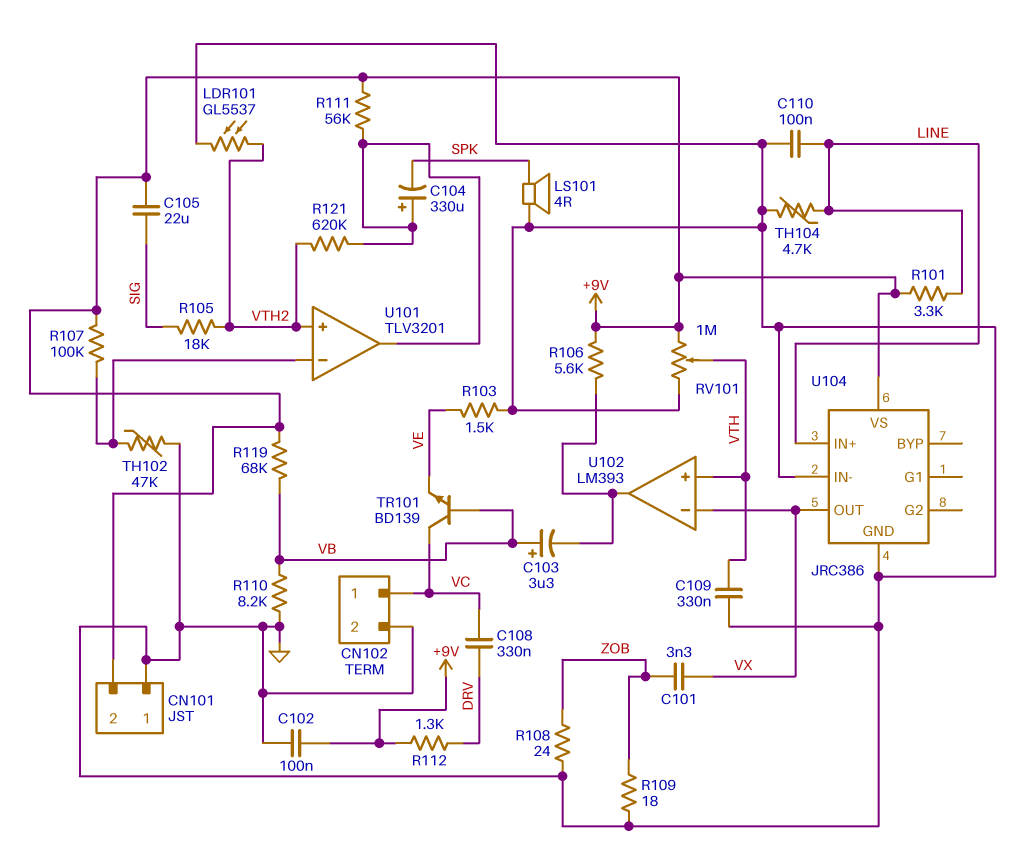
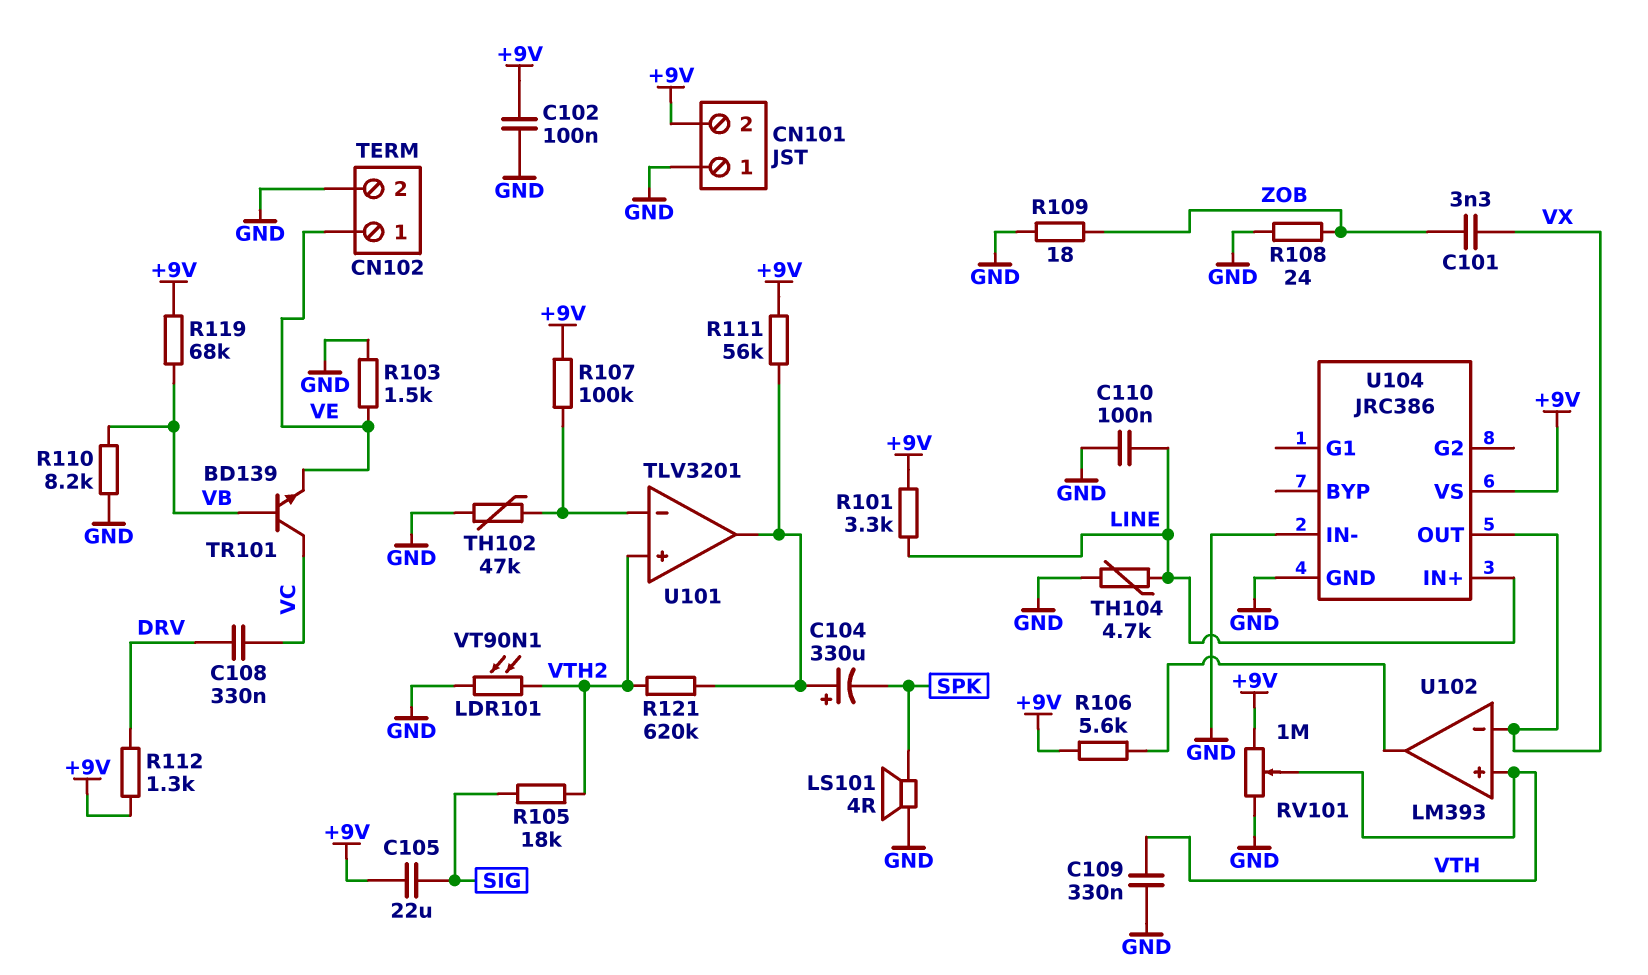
C103: 3.3uF (plus VB, minus U102/out) -> none
CN102 pin 1: VC -> VE
LDR101: GL5537 (GND, VTH2) -> VT90N1 (GND, VTH2)

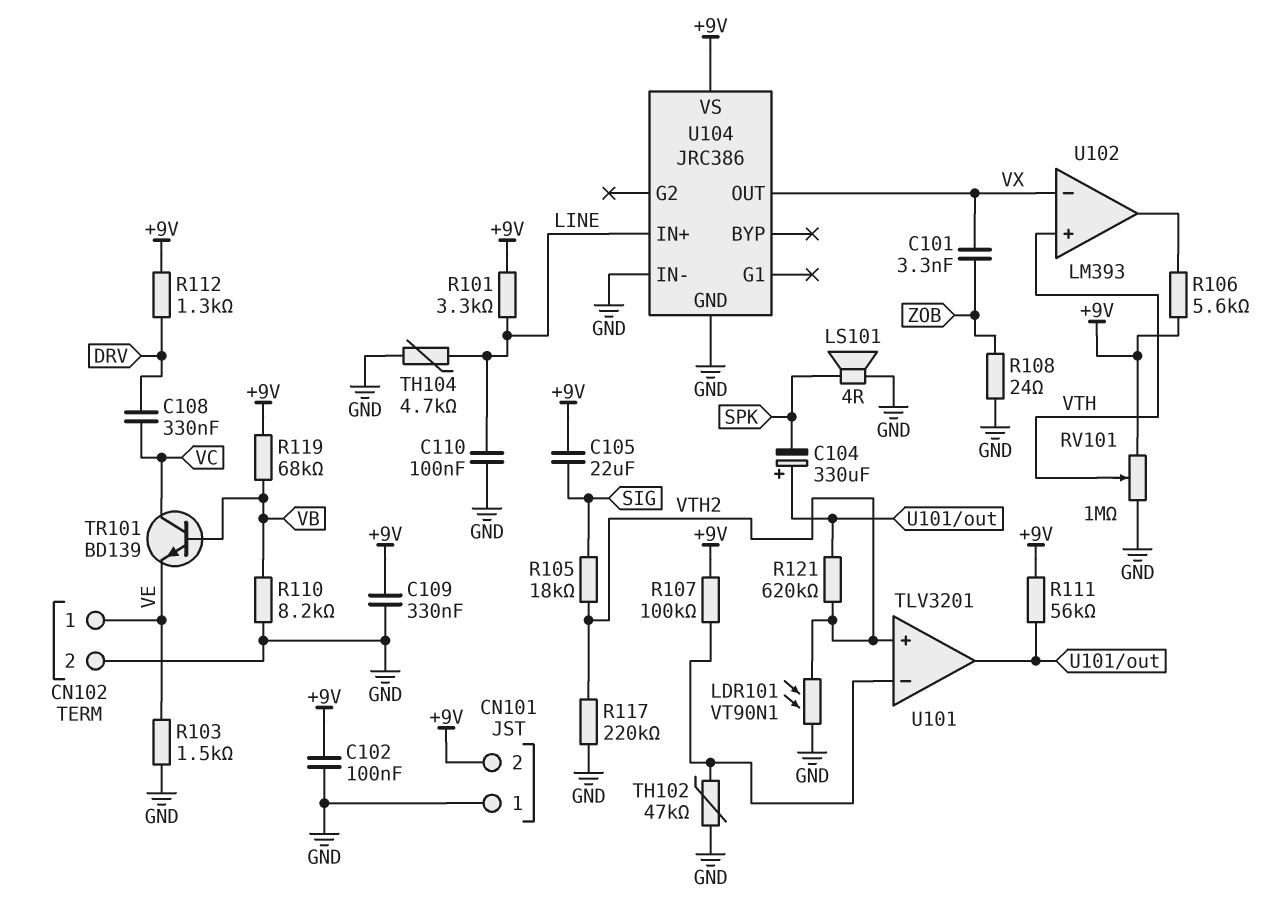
C109: 330nF (GND, VTH) -> 330nF (+9V, GND)
R109: 18 (GND, ZOB) -> none
R117: none -> 220k (GND, VTH2)

